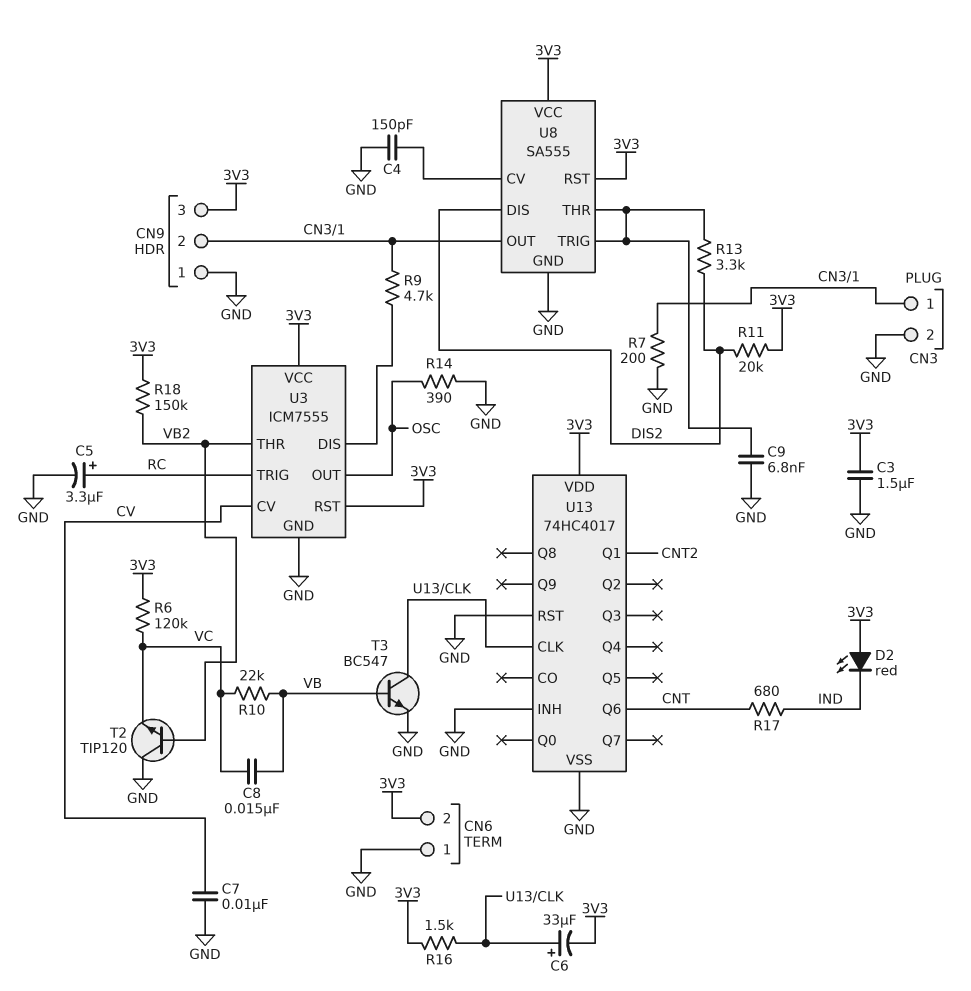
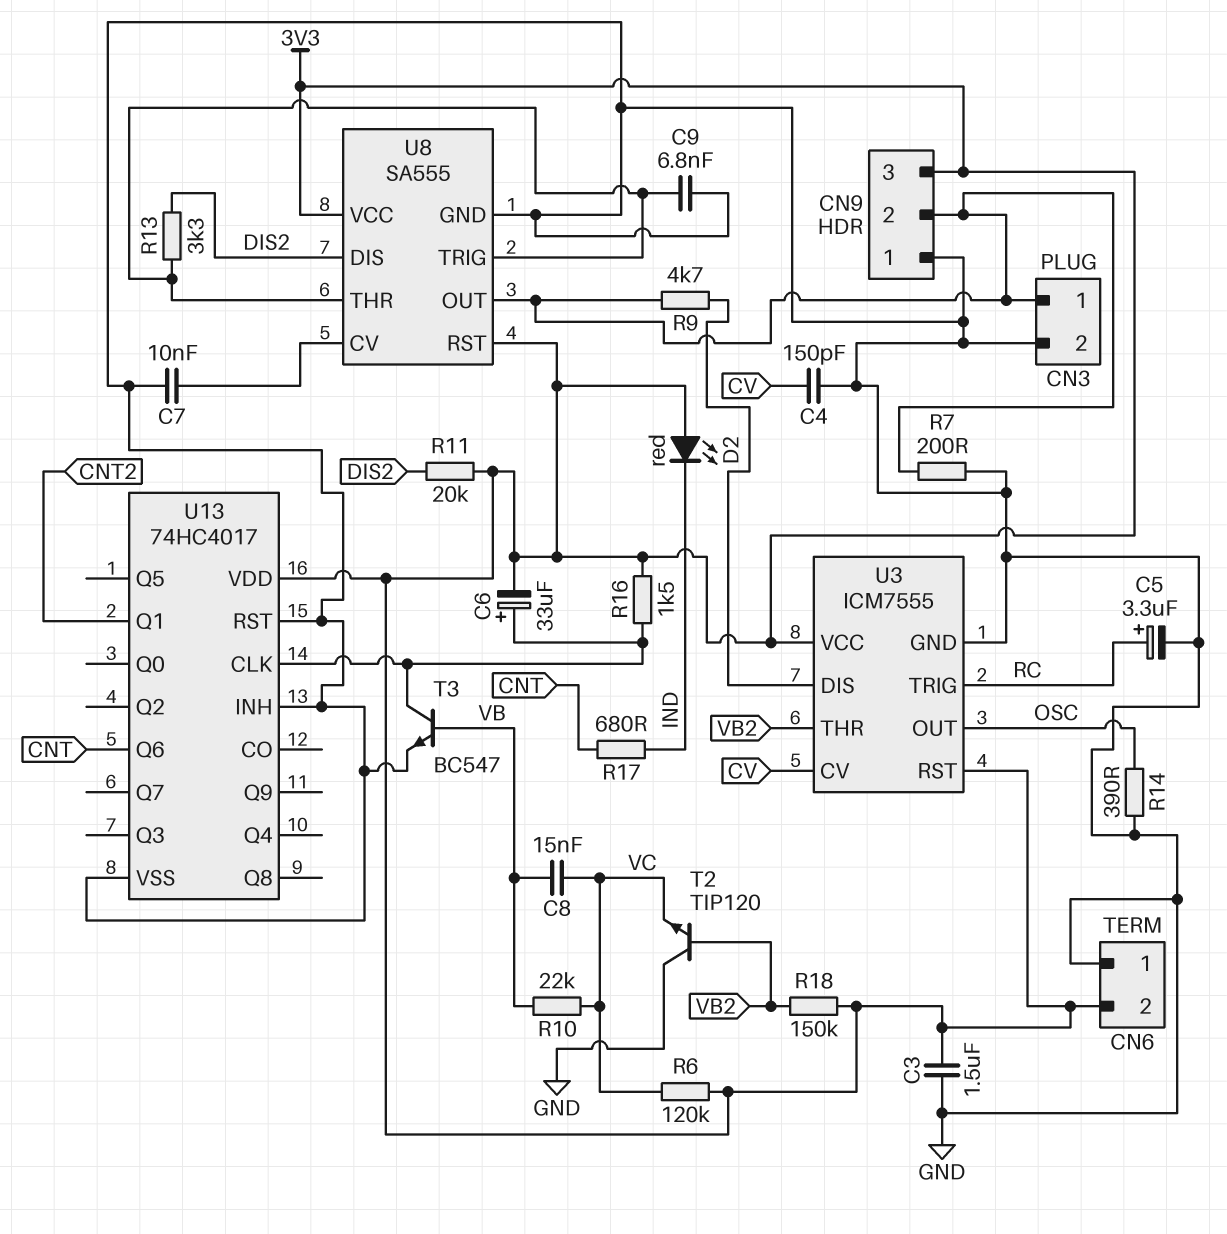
C4: 150pF (GND, U8/CV) -> 150pF (CV, GND)
C7: 10nF (CV, GND) -> 10nF (GND, U8/CV)

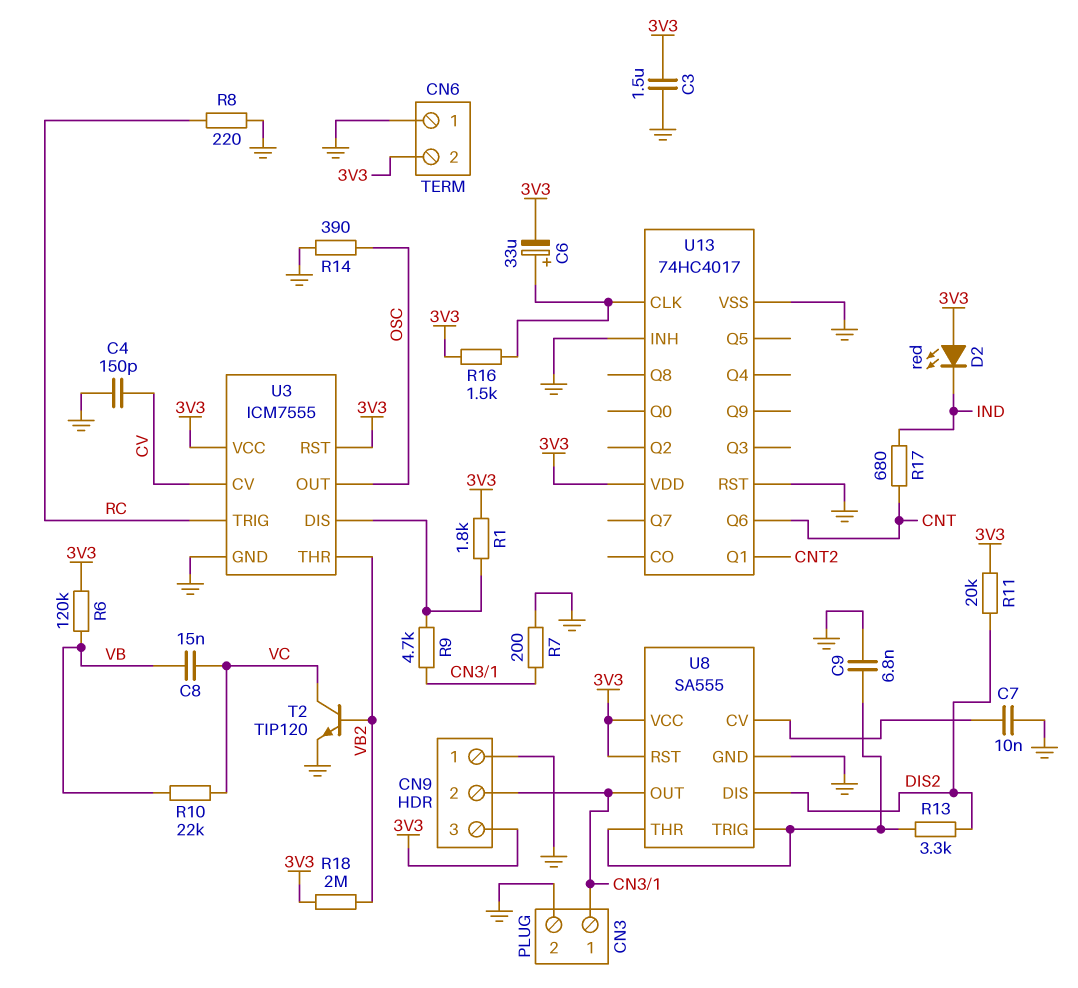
C5: 3.3uF (plus RC, minus GND) -> none
R1: none -> 1.8k (3V3, U3/DIS)
R6: 120k (3V3, VC) -> 120k (3V3, VB)
R8: none -> 220 (GND, RC)
R18: 150k (3V3, VB2) -> 2M (3V3, VB2)
T2: NPN TIP120 (B VB2, C GND, E VC) -> NPN TIP120 (B VB2, C VC, E GND)
T3: NPN BC547 (B VB, C U13/CLK, E GND) -> none

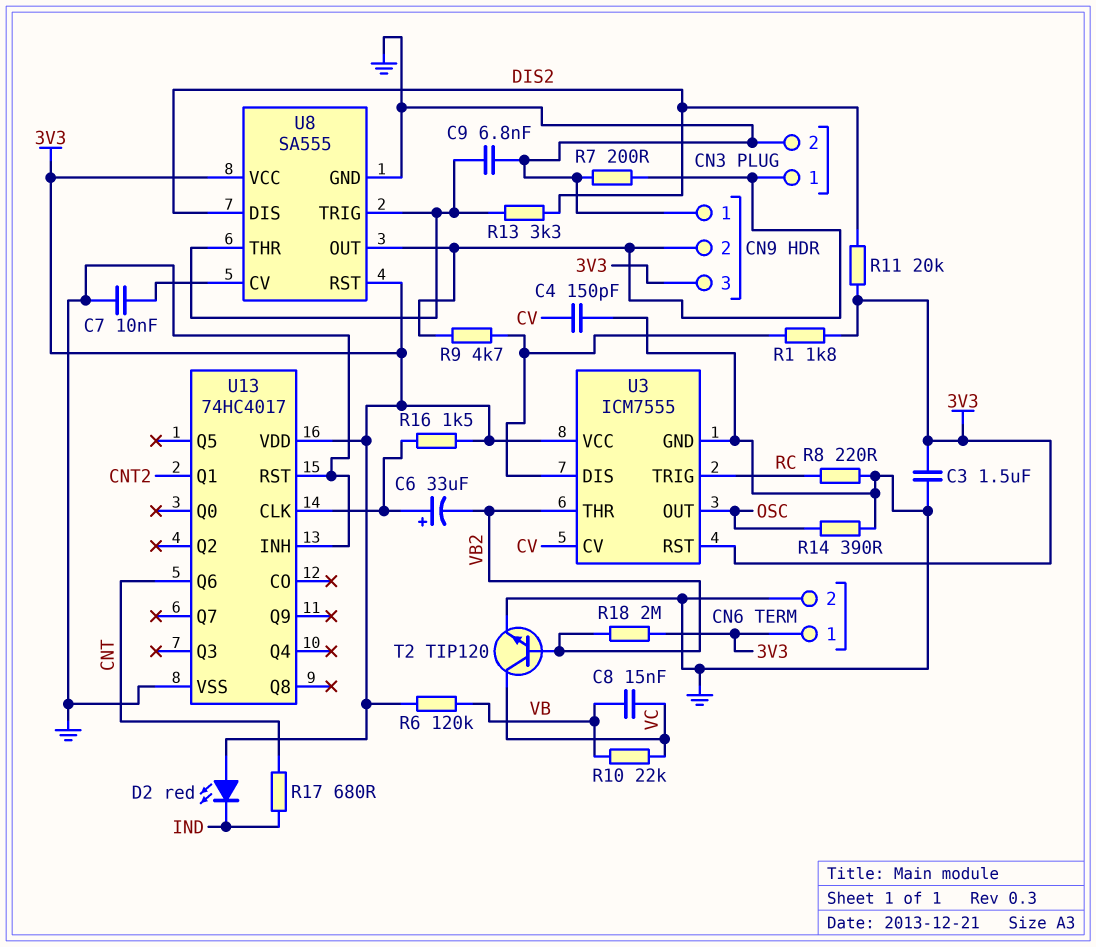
C6: 33uF (plus U13/CLK, minus 3V3) -> 33uF (plus U13/CLK, minus VB2)
CN6 pin 1: GND -> 3V3
CN6 pin 2: 3V3 -> GND

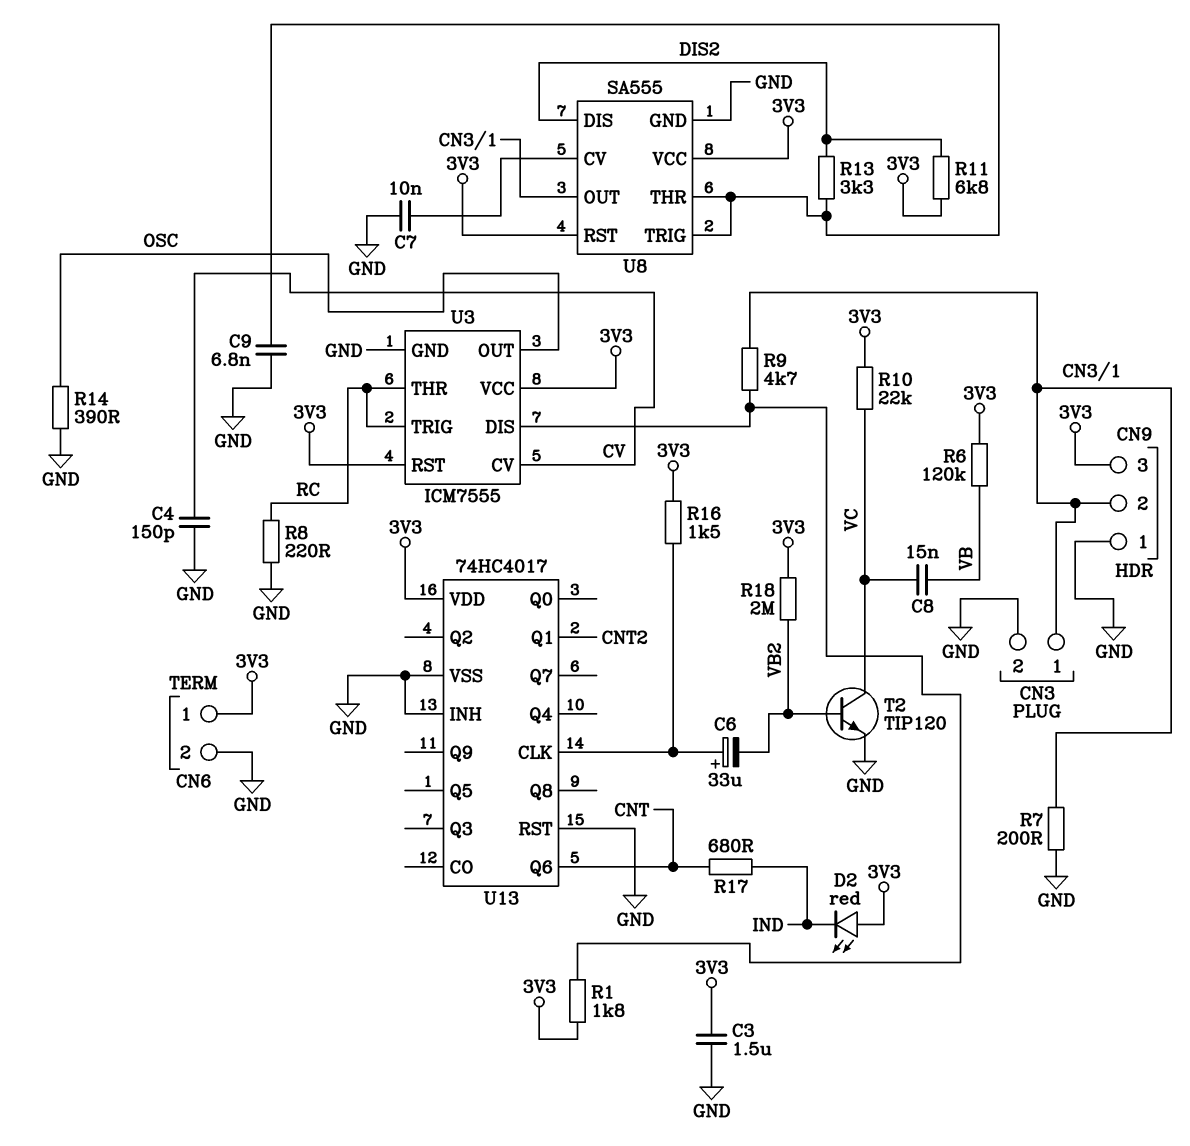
R10: 22k (VB, VC) -> 22k (3V3, VC)
R11: 20k (3V3, DIS2) -> 6.8k (3V3, DIS2)
U3 pin THR: VB2 -> RC

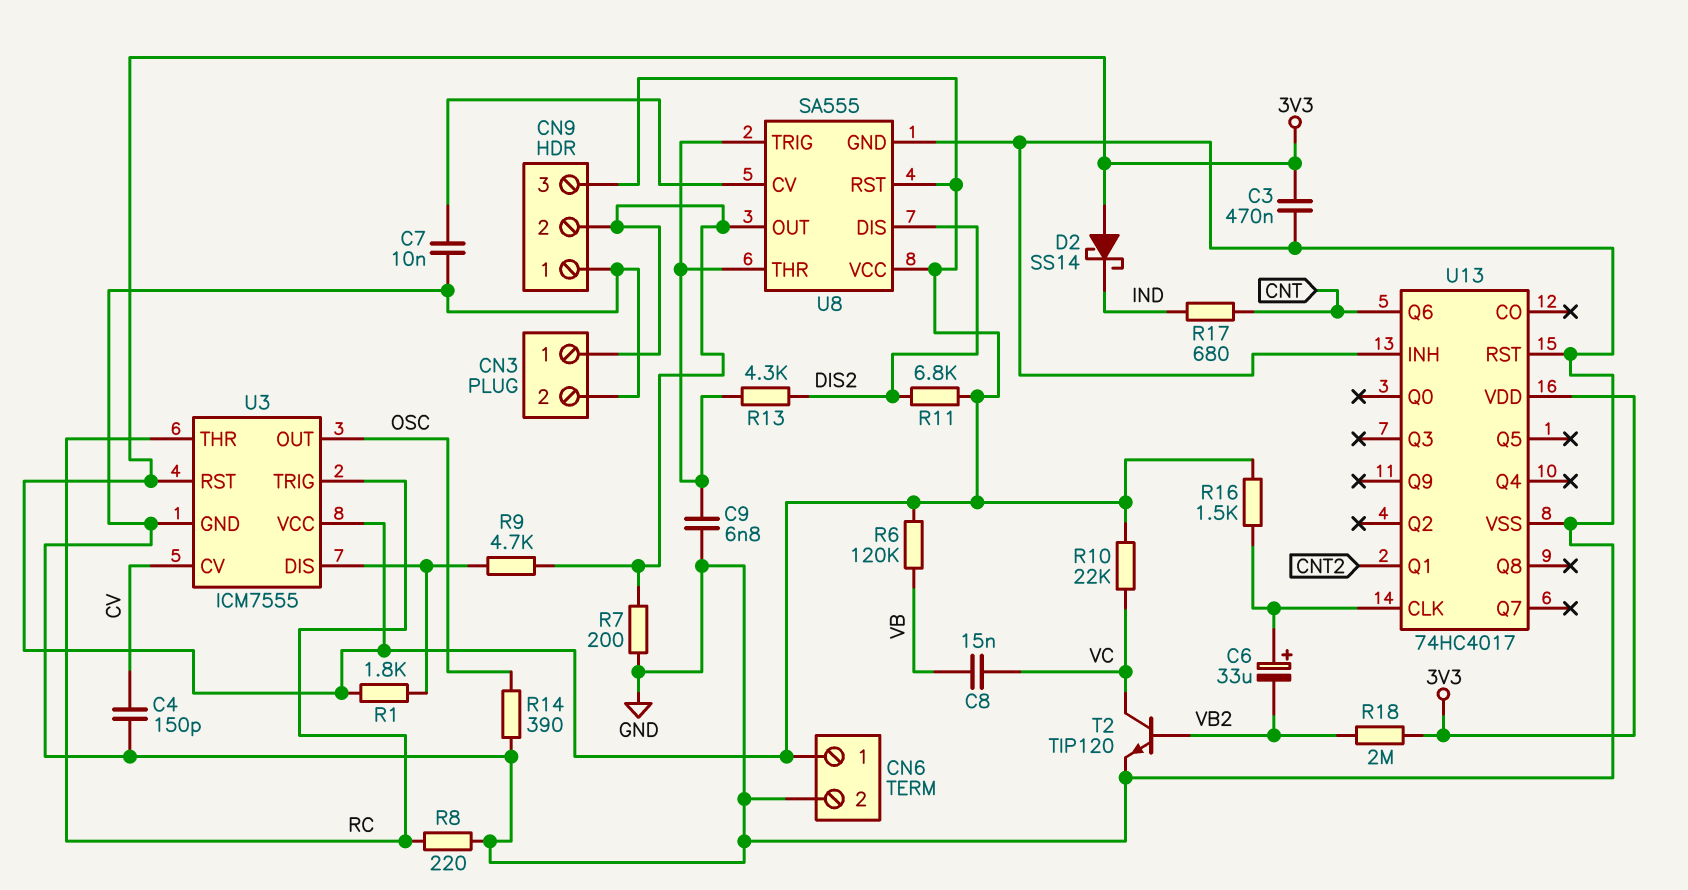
C3: 1.5uF (3V3, GND) -> 470nF (3V3, GND)
D2: LED red (A 3V3, K IND) -> schottky SS14 (A 3V3, K IND)
R13: 3.3k (DIS2, U8/THR) -> 4.3k (DIS2, U8/THR)

